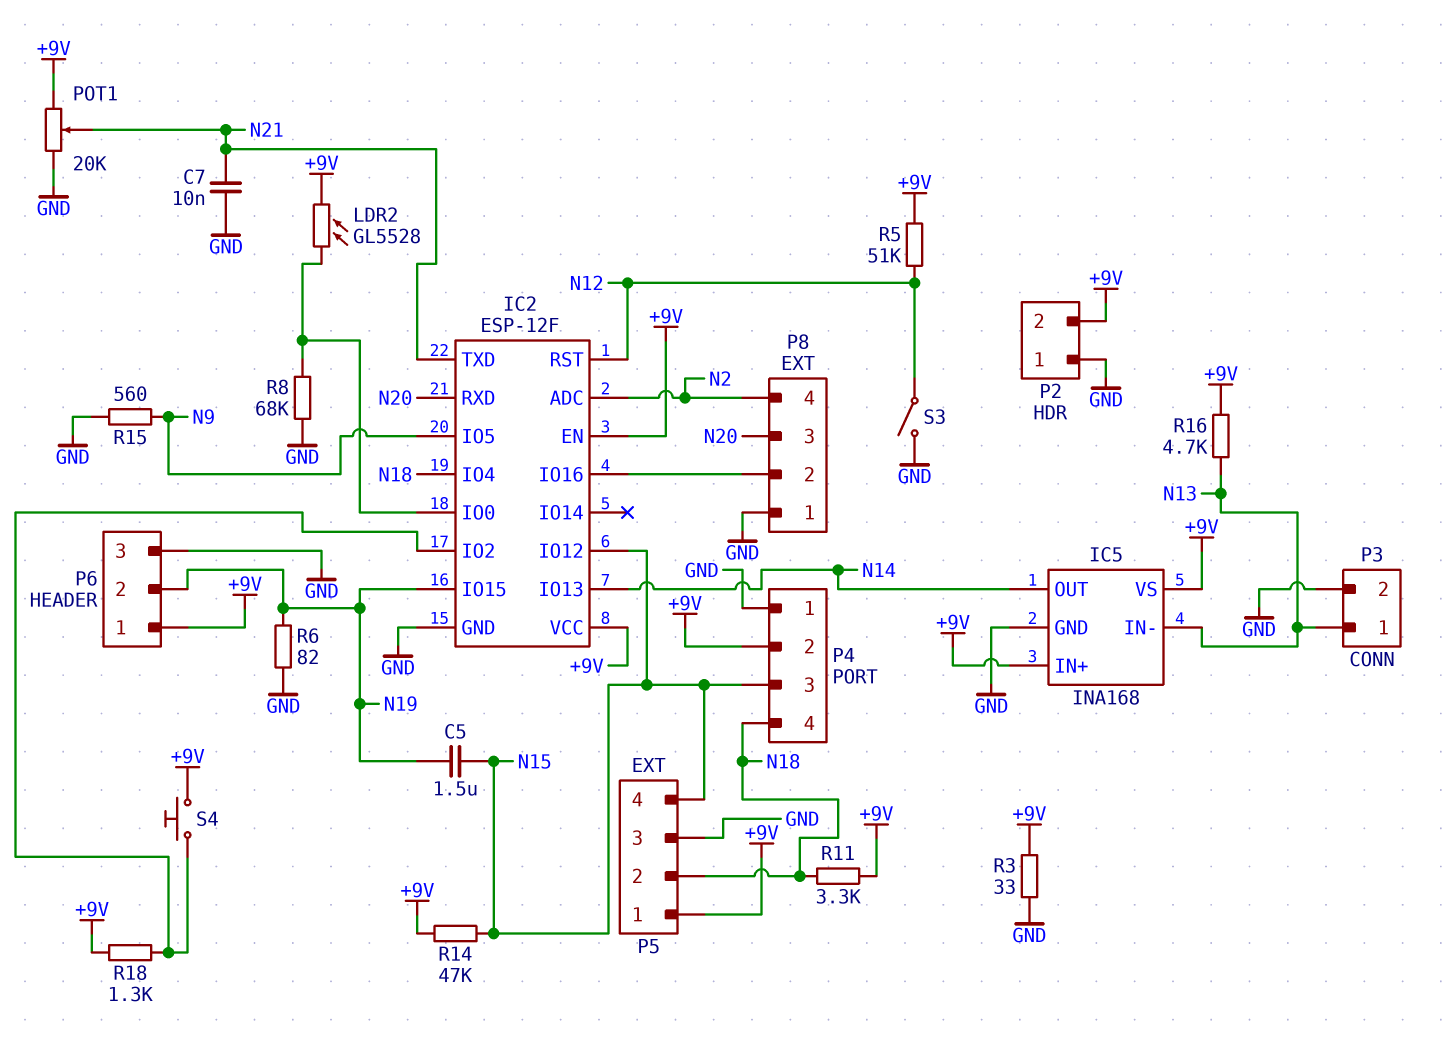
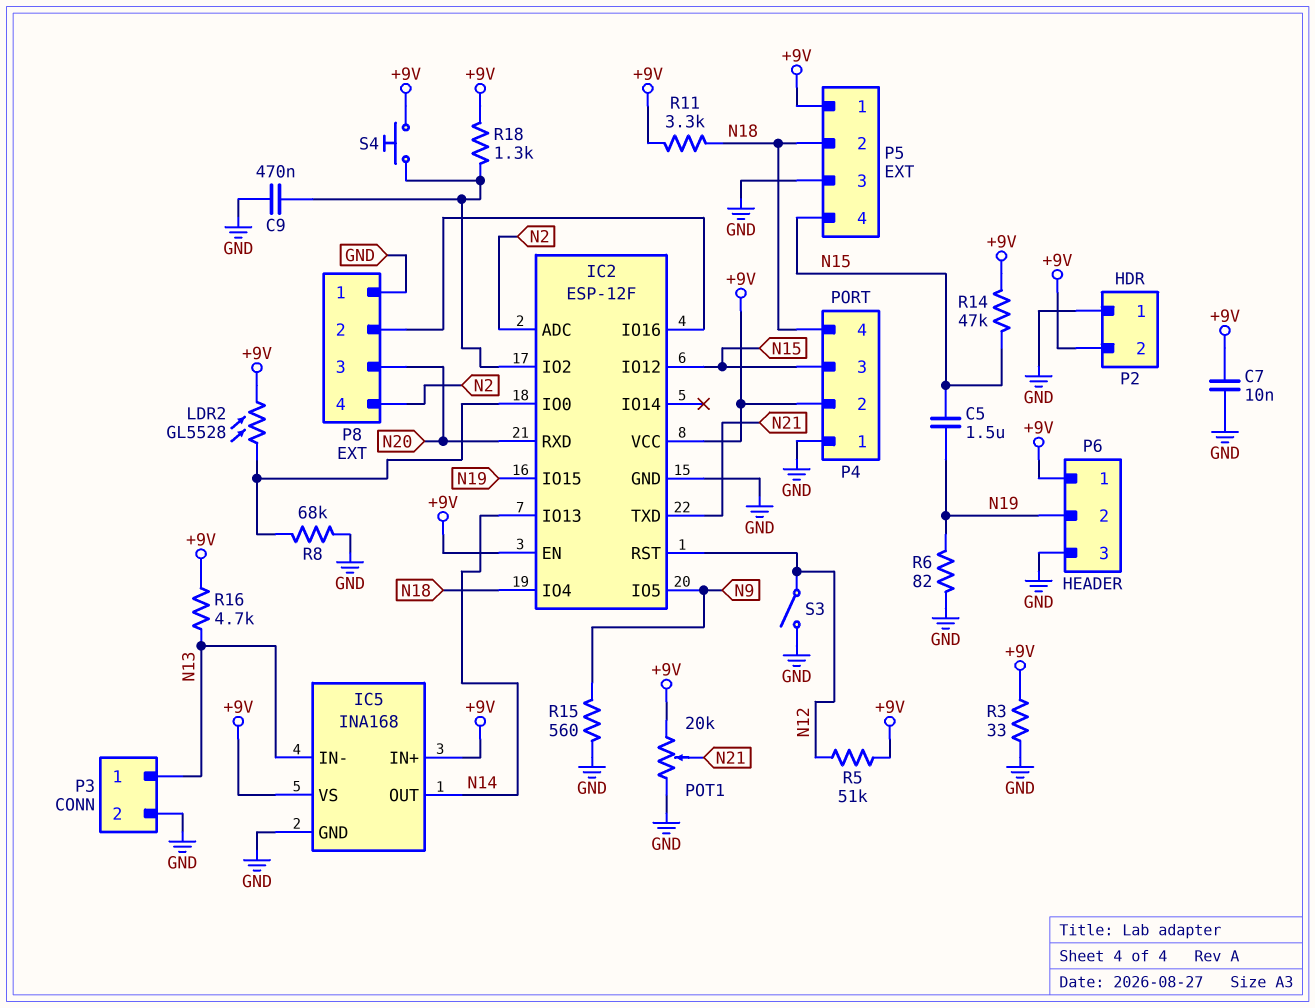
C7: 10nF (GND, N21) -> 10nF (+9V, GND)
C9: none -> 470nF (GND, IC2/IO2)

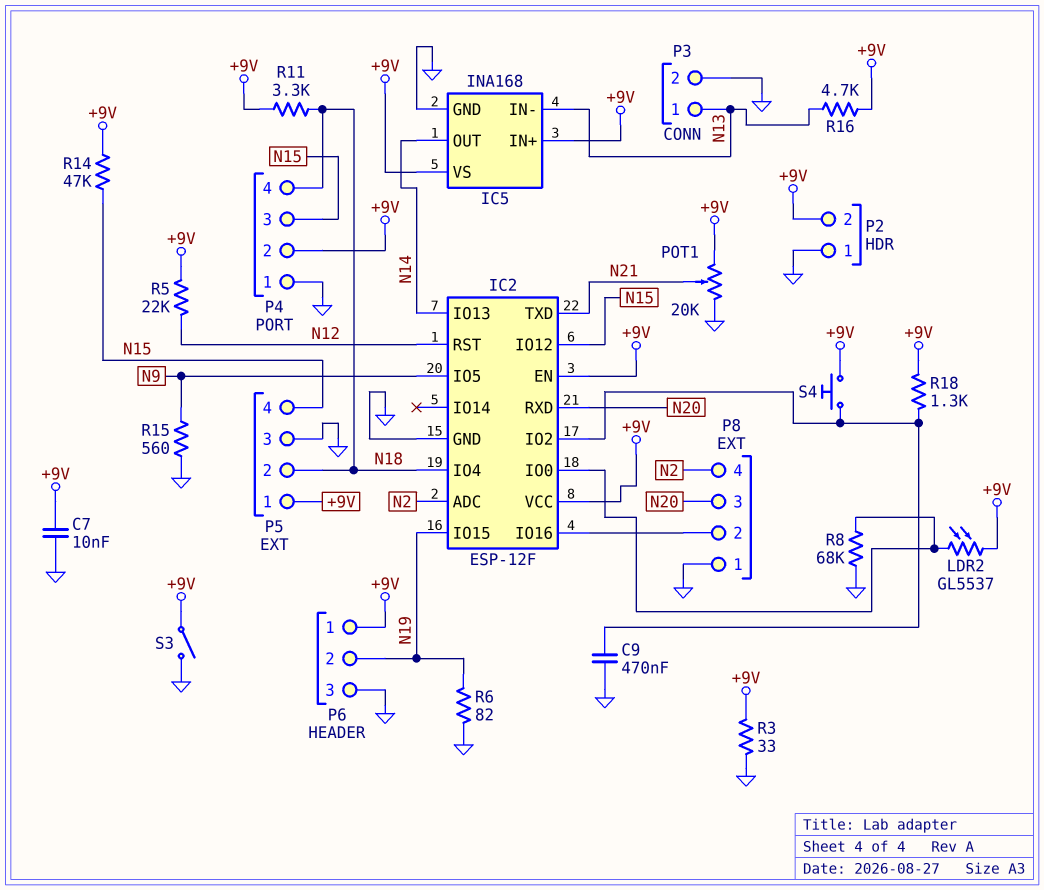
C5: 1.5uF (N15, N19) -> none
LDR2: GL5528 (+9V, IC2/IO0) -> GL5537 (+9V, IC2/IO0)
R5: 51k (+9V, N12) -> 22k (+9V, N12)
S3: switch (GND, N12) -> switch (+9V, GND)

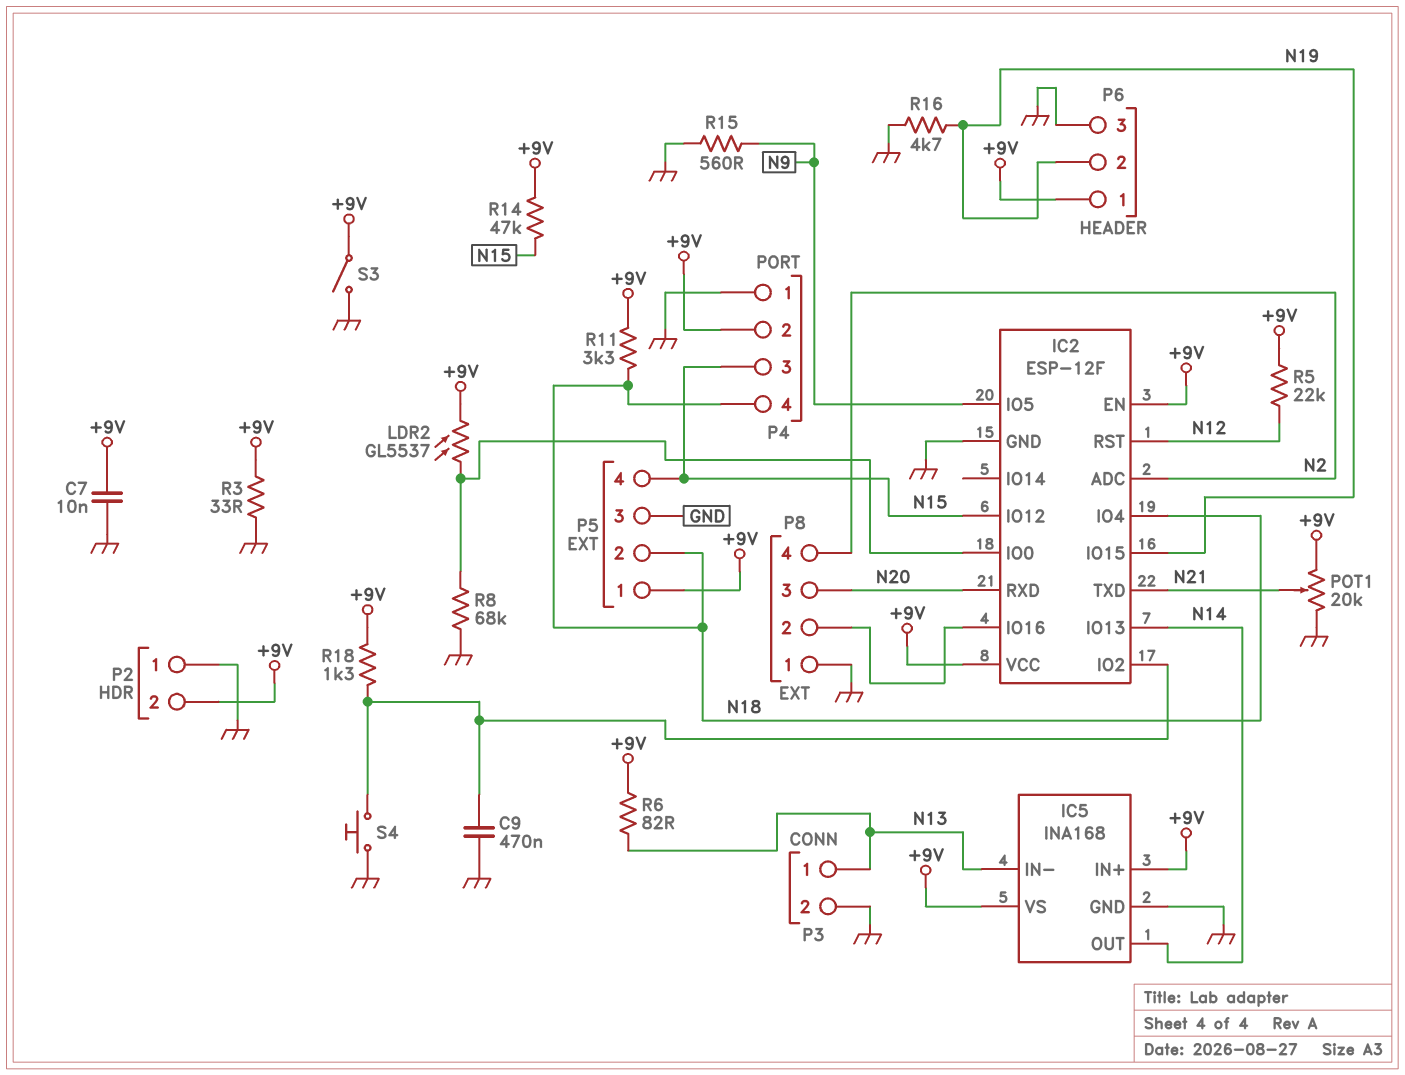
R6: 82 (GND, N19) -> 82 (+9V, N13)
R16: 4.7k (+9V, N13) -> 4.7k (GND, N19)
S4: button (+9V, IC2/IO2) -> button (GND, IC2/IO2)

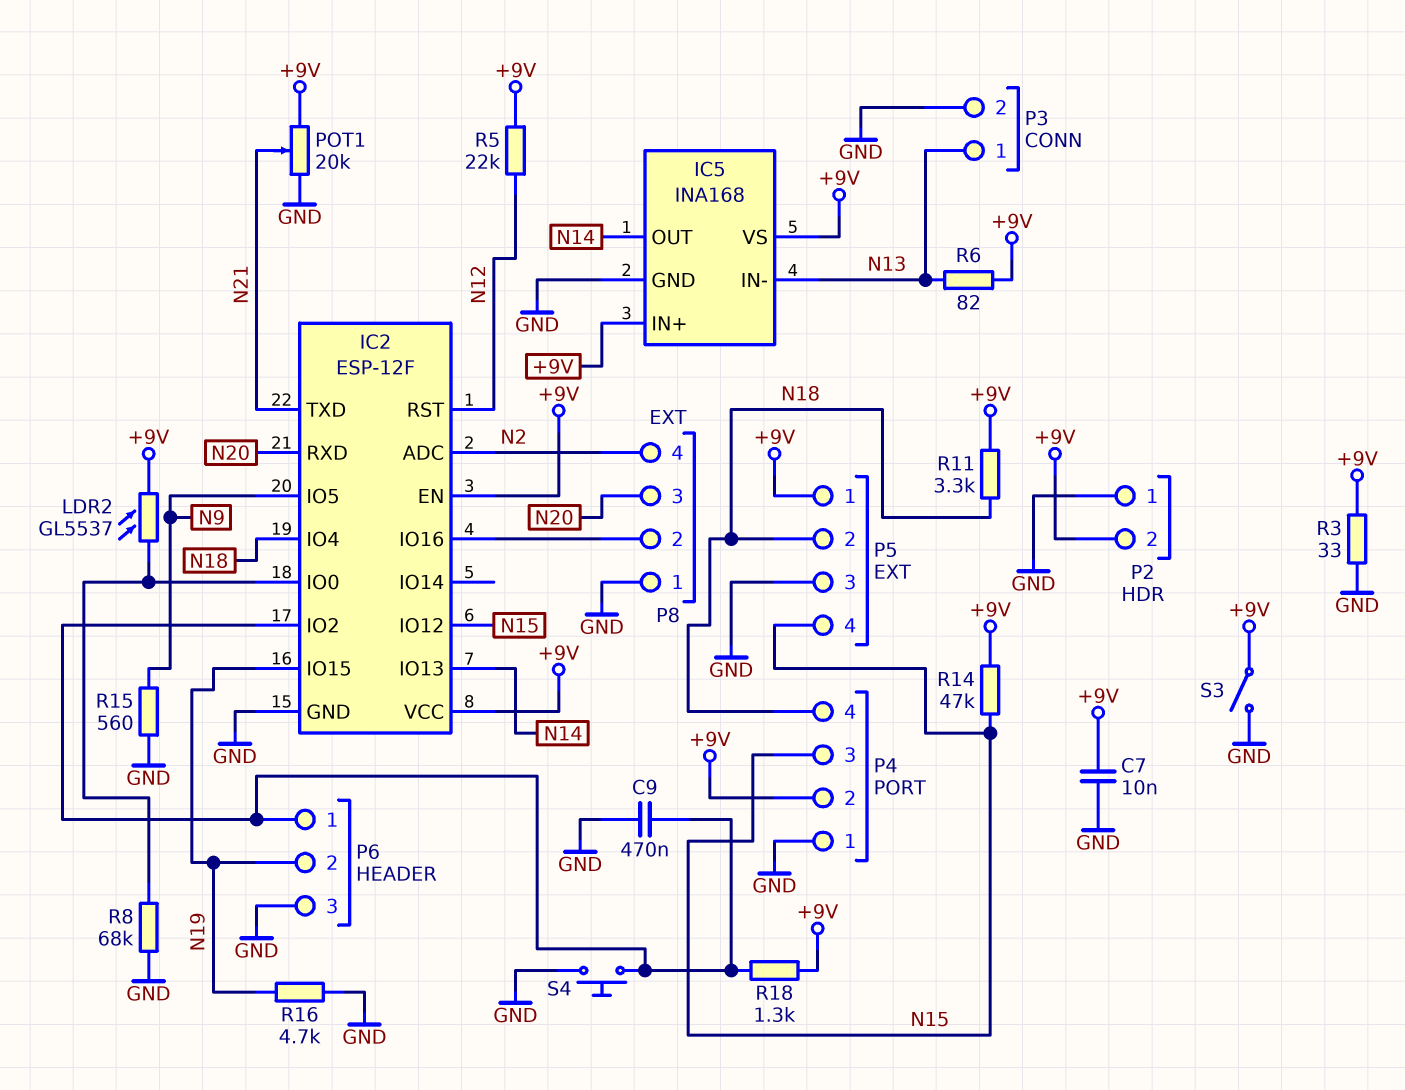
P6 pin 1: +9V -> IC2/IO2

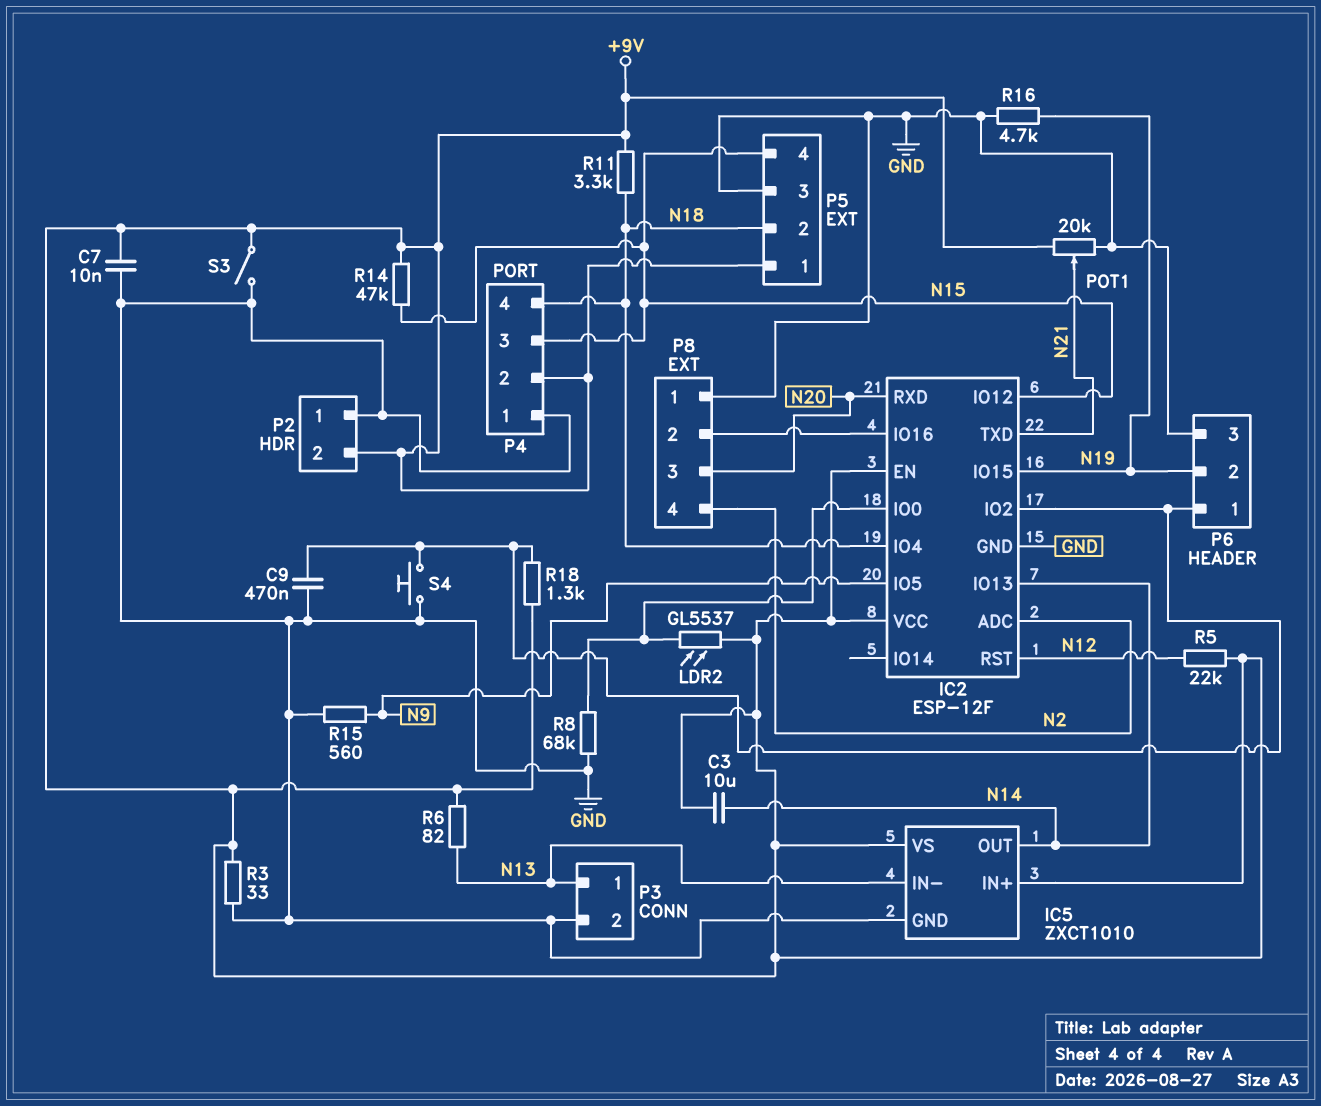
C3: none -> 10uF (+9V, N14)
IC5: INA168 -> ZXCT1010

